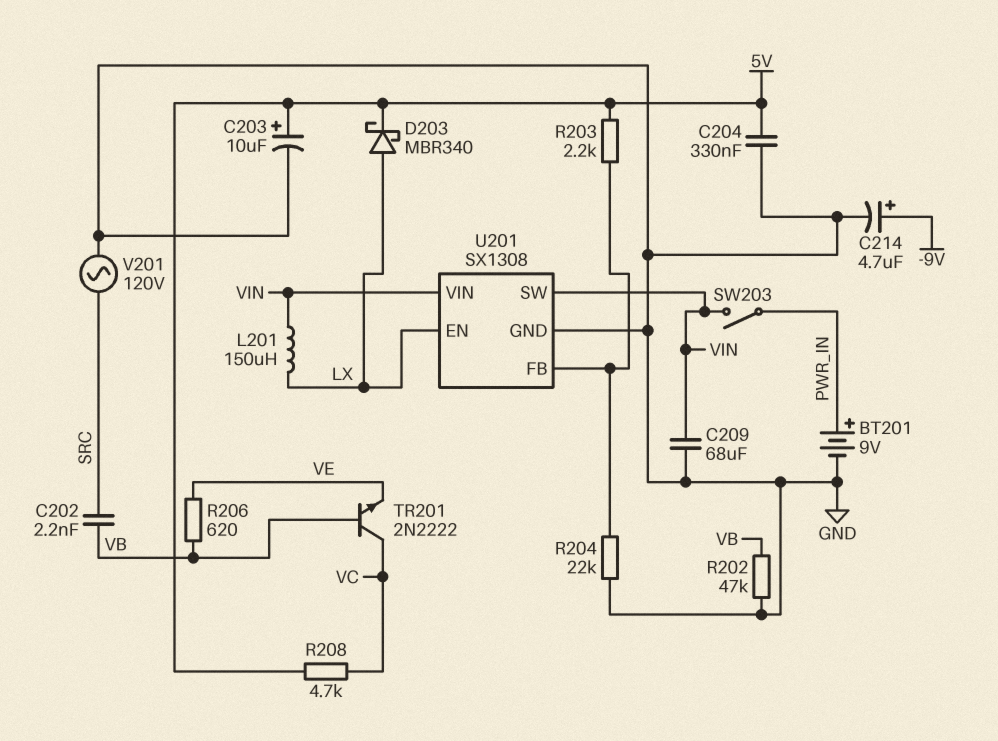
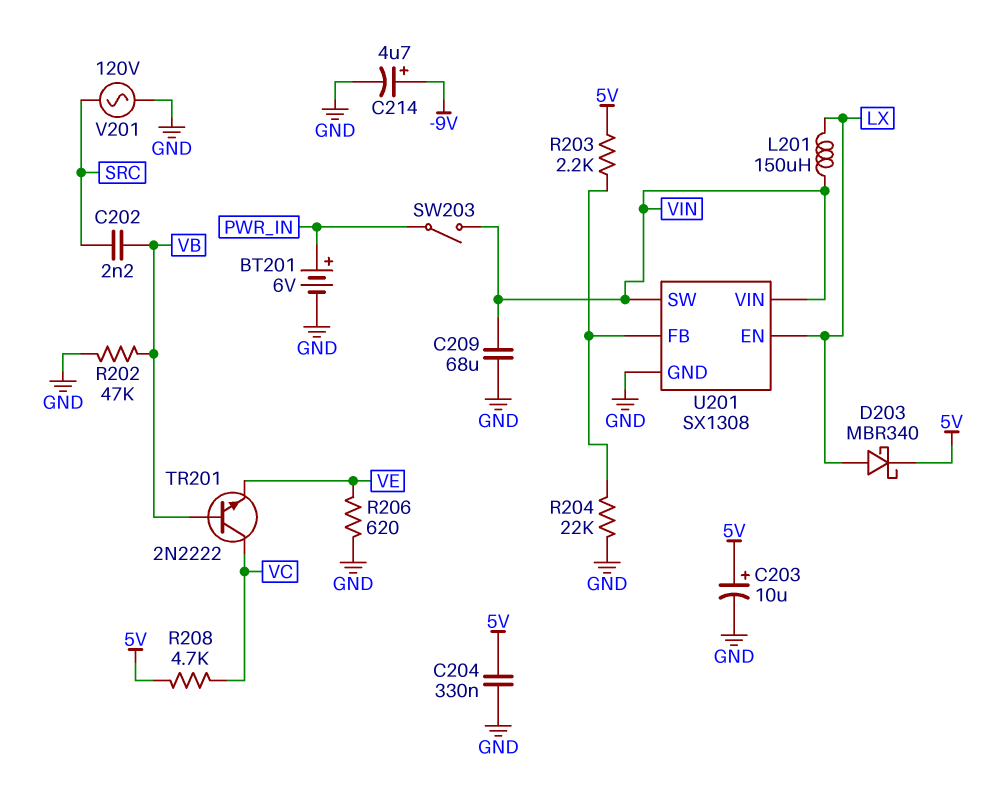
BT201: 9V (plus PWR_IN, minus GND) -> 6V (plus PWR_IN, minus GND)
R206: 620 (VB, VE) -> 620 (GND, VE)

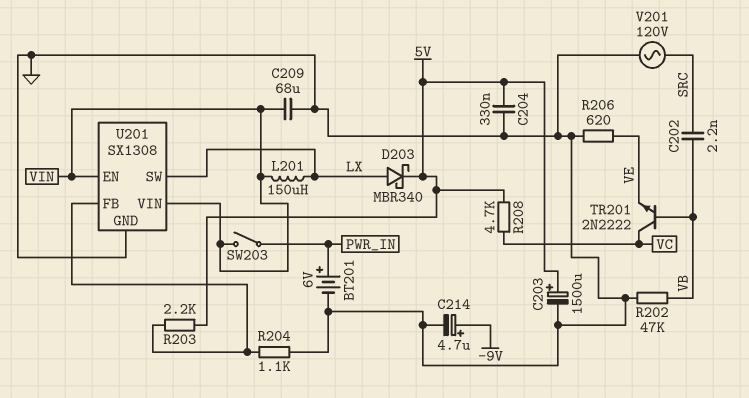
C203: 10uF (plus 5V, minus GND) -> 1500uF (plus 5V, minus GND)
R204: 22k (GND, U201/FB) -> 1.1k (GND, U201/FB)
U201 pin EN: LX -> VIN
U201 pin SW: VIN -> LX

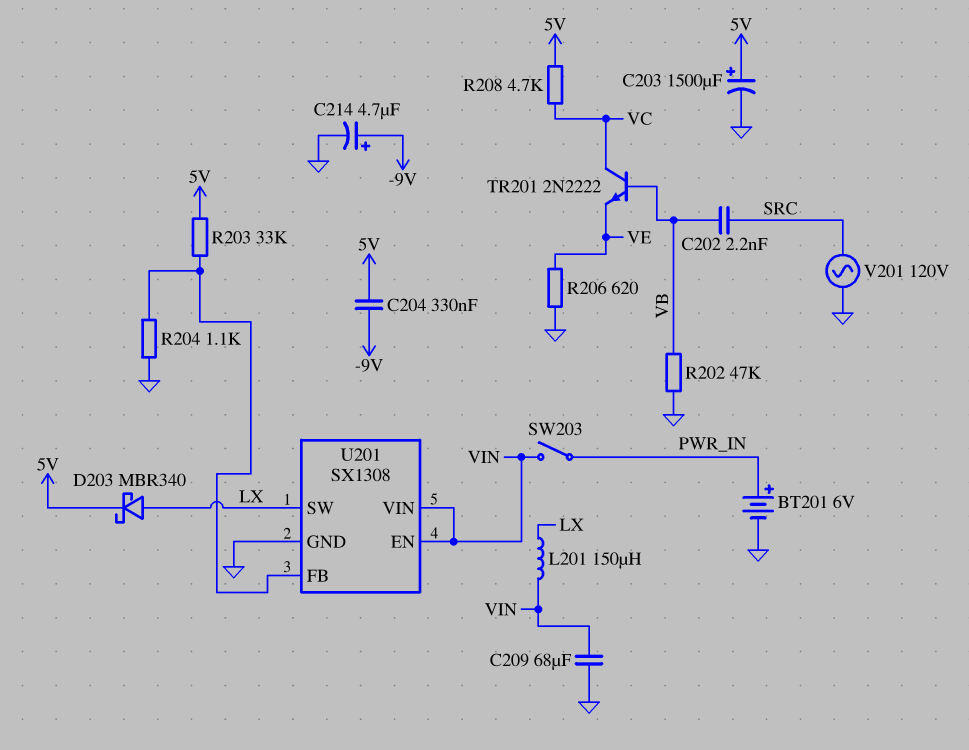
C204: 330nF (5V, GND) -> 330nF (-9V, 5V)
R203: 2.2k (5V, U201/FB) -> 33k (5V, U201/FB)

